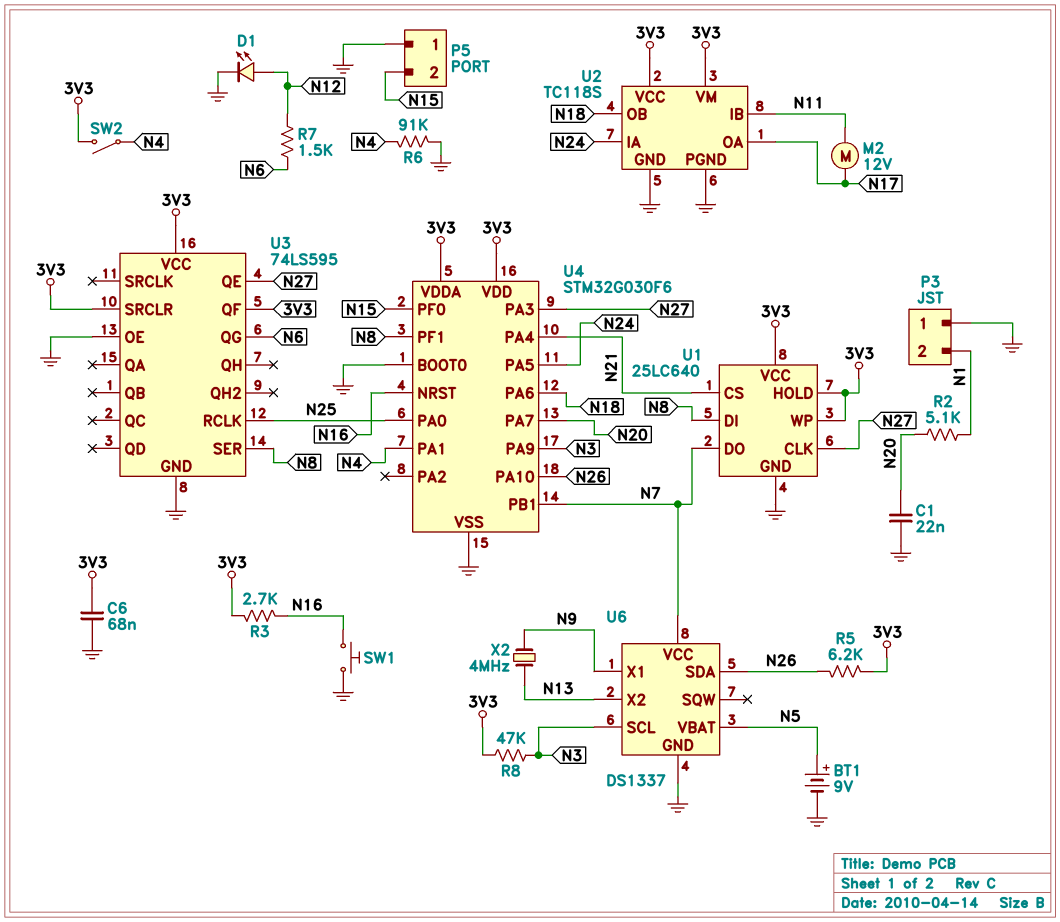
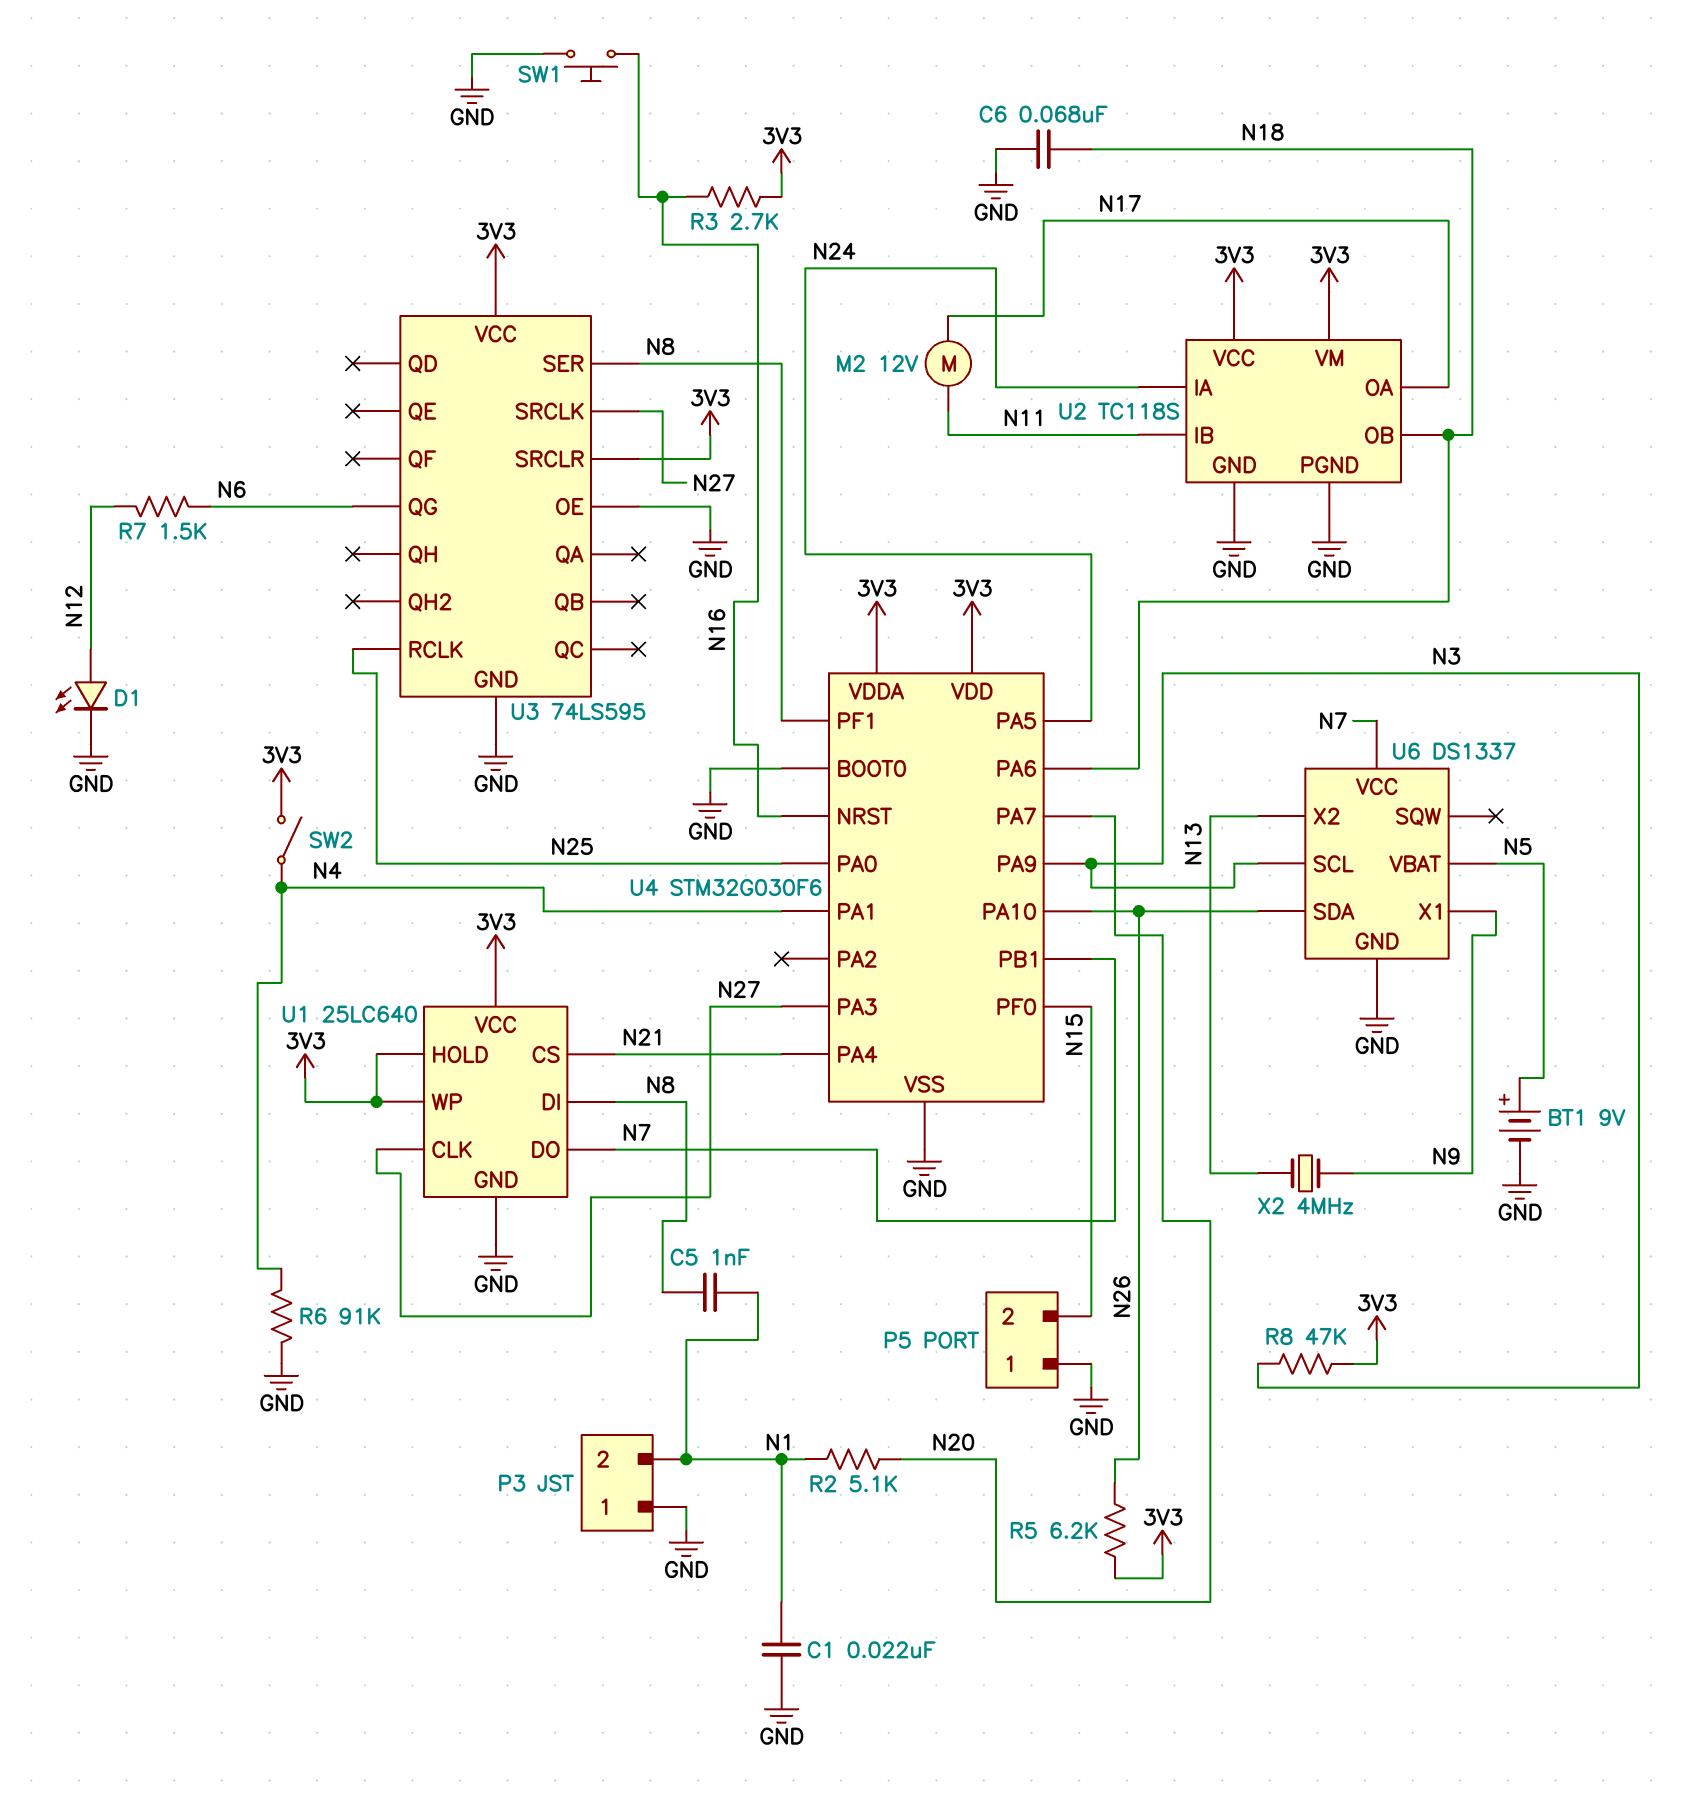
C1: 22nF (GND, N20) -> 22nF (GND, N1)
C5: none -> 1nF (N1, N8)
C6: 68nF (3V3, GND) -> 68nF (GND, N18)
U3 pin QE: N27 -> none
U3 pin QF: 3V3 -> none
U3 pin SRCLK: none -> N27

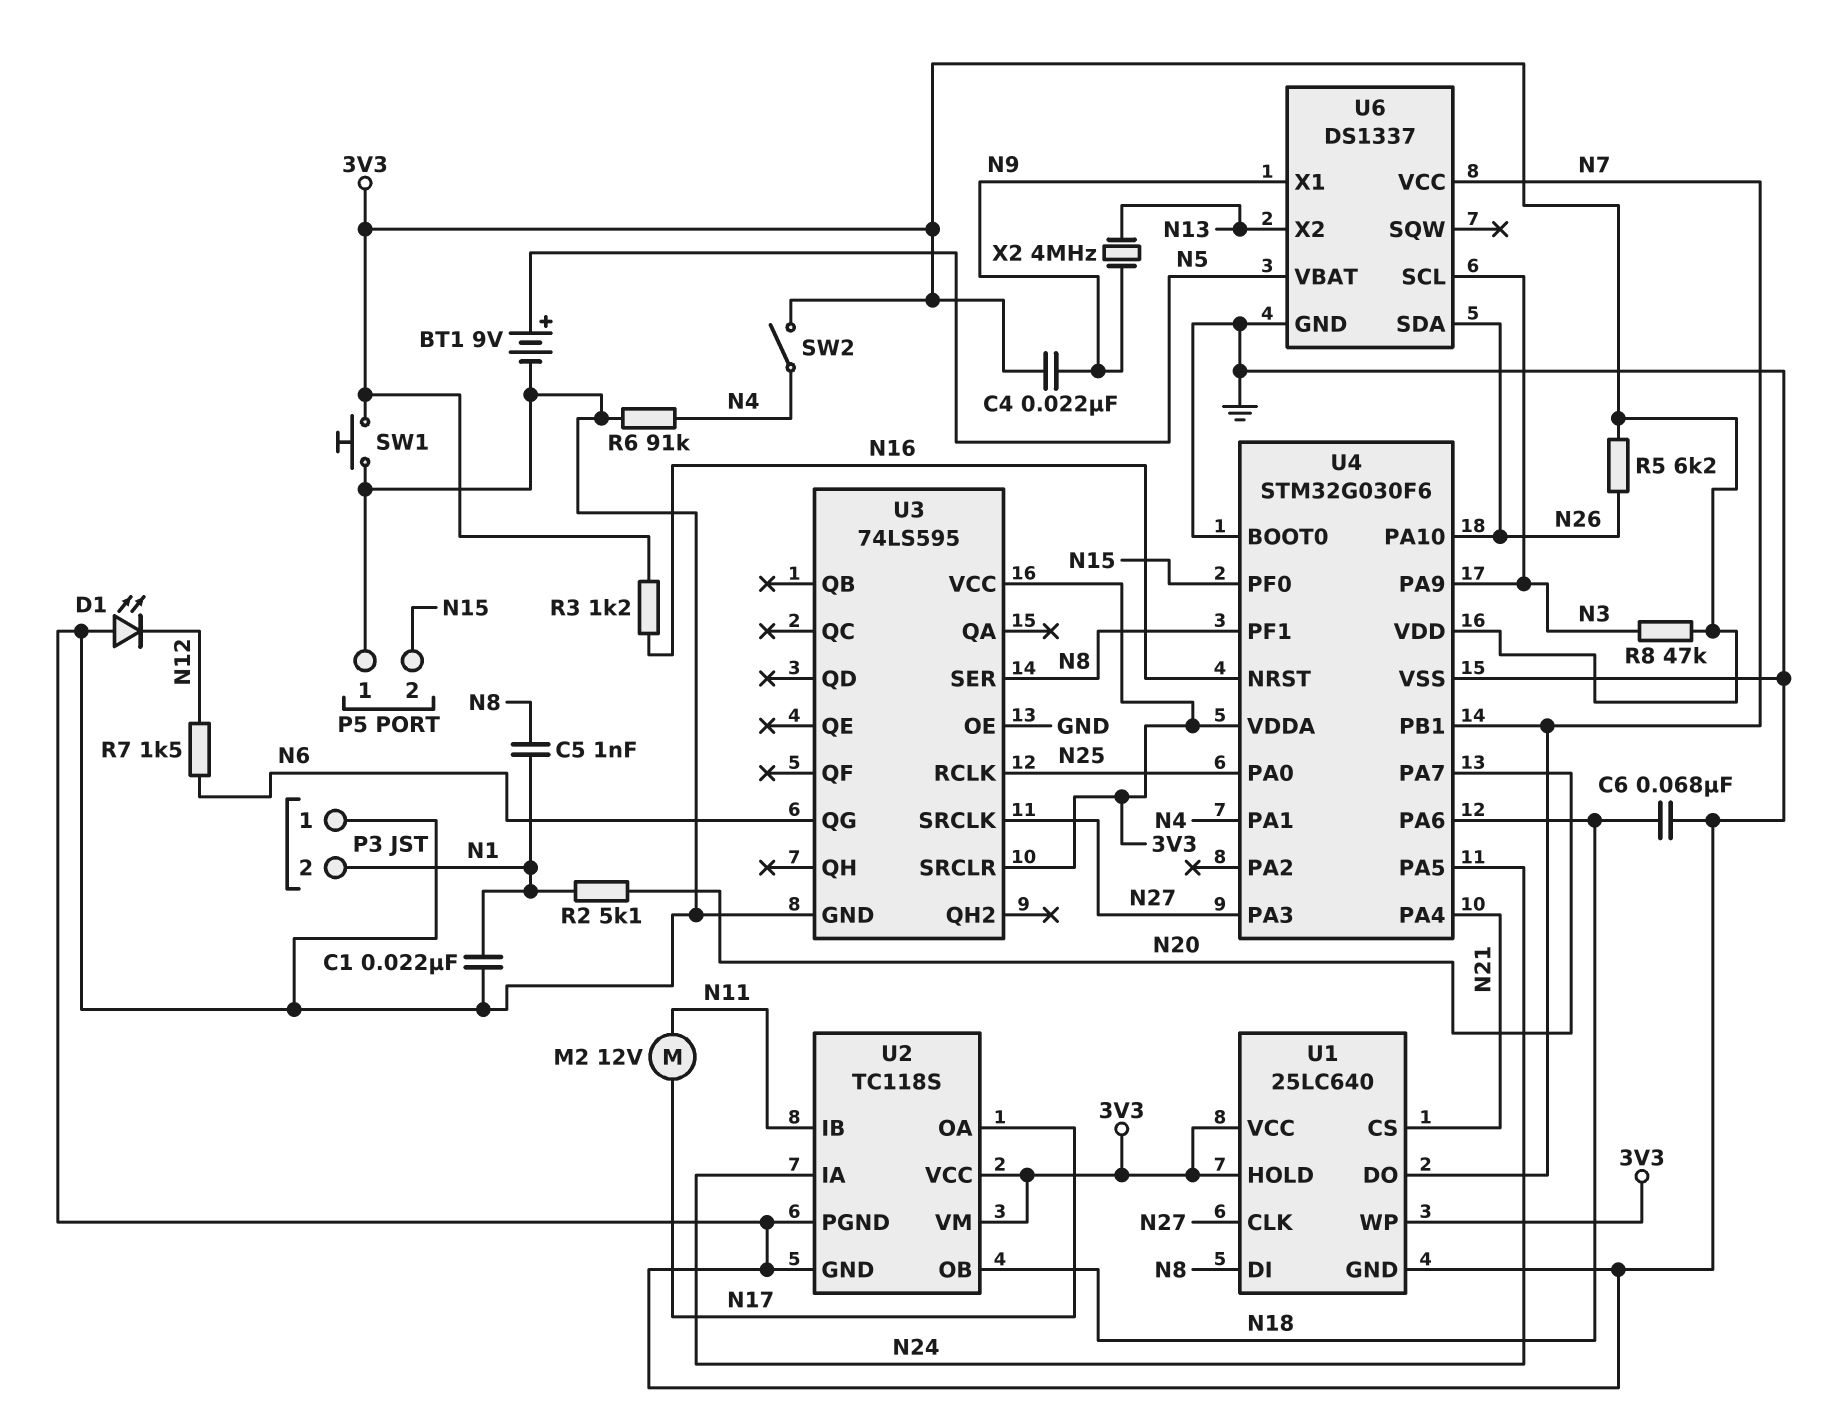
C4: none -> 22nF (3V3, N9)
D1: LED (A N12, K GND) -> LED (A GND, K N12)
R3: 2.7k (3V3, N16) -> 1.2k (3V3, N16)
SW1: button (GND, N16) -> button (3V3, GND)

